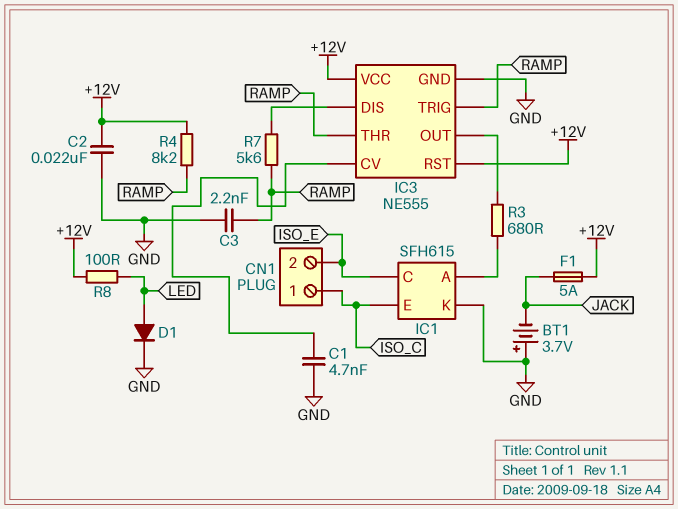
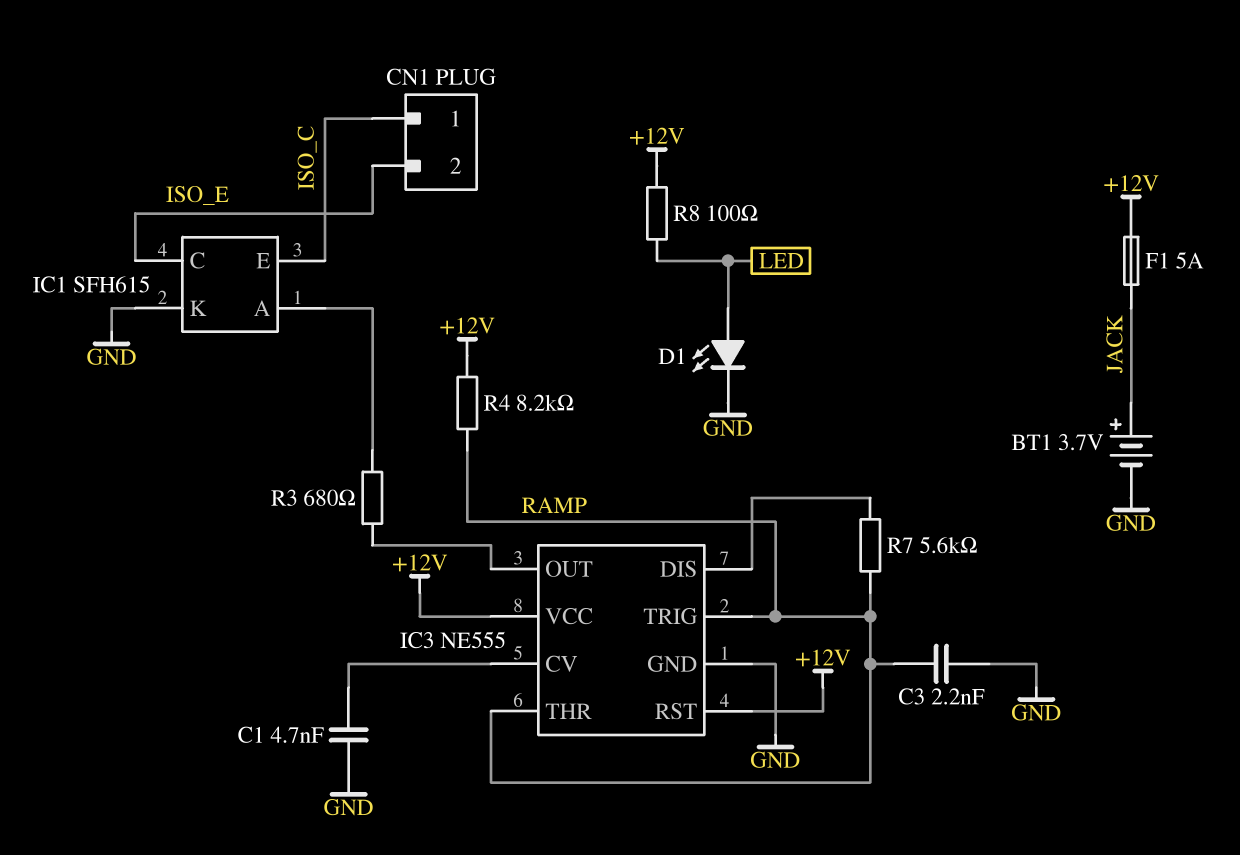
BT1: 3.7V (plus GND, minus JACK) -> 3.7V (plus JACK, minus GND)
C2: 22nF (+12V, GND) -> none
D1: diode (A LED, K GND) -> LED (A LED, K GND)

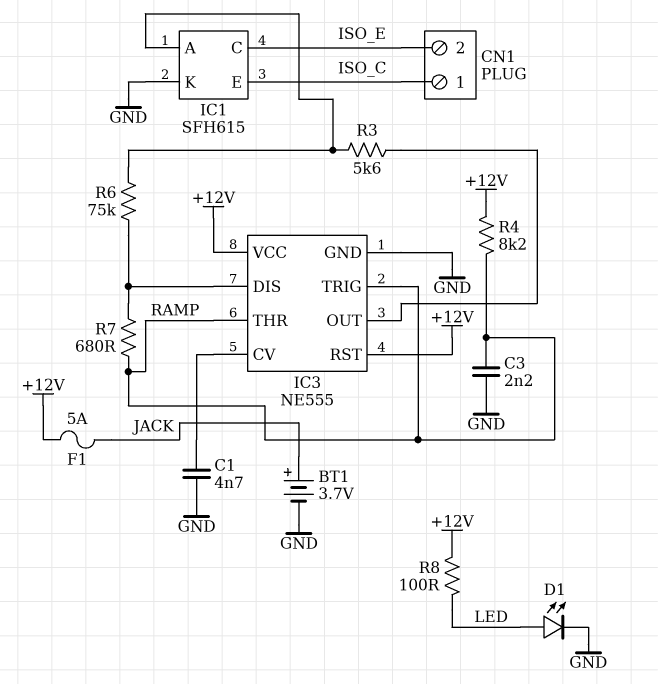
R3: 680 (IC1/A, IC3/OUT) -> 5.6k (IC1/A, IC3/OUT)
R6: none -> 75k (IC1/A, IC3/DIS)
R7: 5.6k (IC3/DIS, RAMP) -> 680 (IC3/DIS, RAMP)

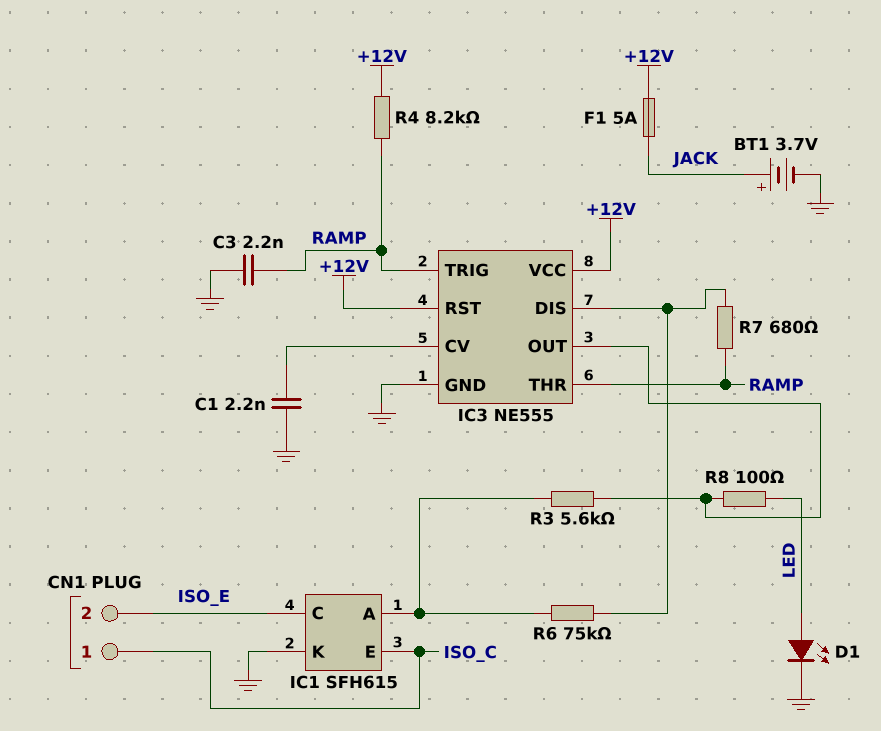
C1: 4.7nF (GND, IC3/CV) -> 2.2nF (GND, IC3/CV)
R8: 100 (+12V, LED) -> 100 (IC3/OUT, LED)

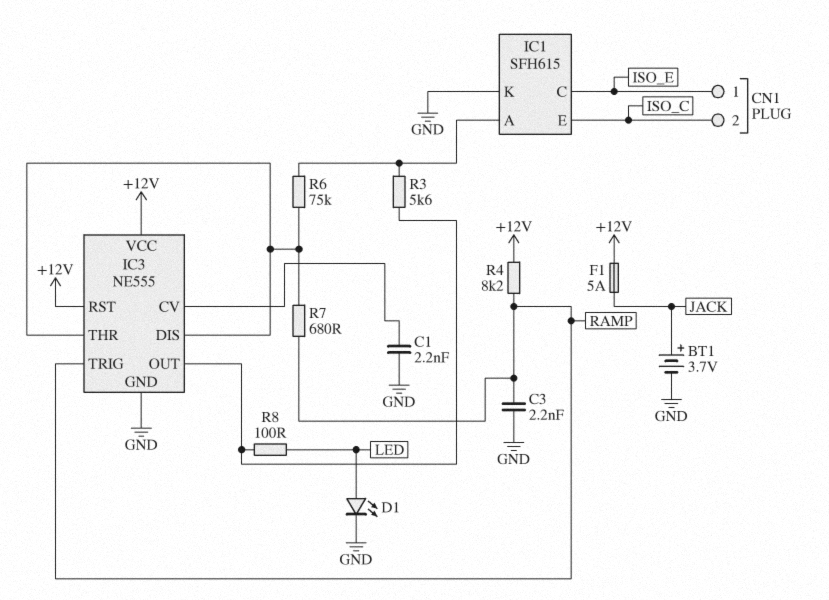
CN1 pin 1: ISO_C -> ISO_E
CN1 pin 2: ISO_E -> ISO_C
IC3 pin THR: RAMP -> IC3/DIS

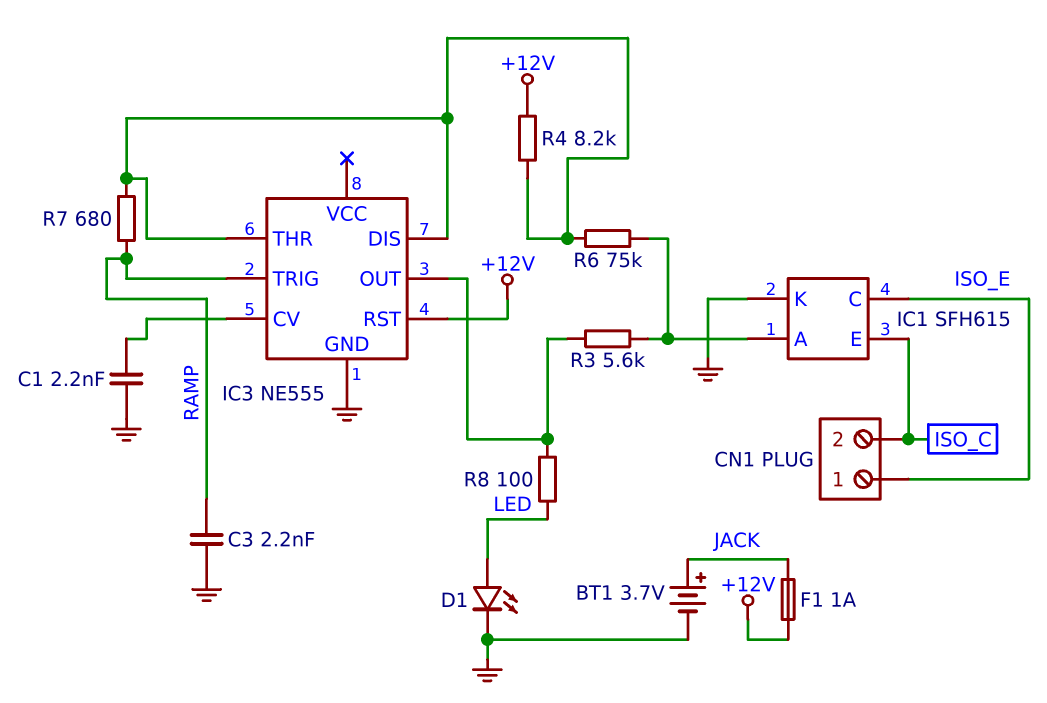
F1: 5A (+12V, JACK) -> 1A (+12V, JACK)
IC3 pin VCC: +12V -> none
R4: 8.2k (+12V, RAMP) -> 8.2k (+12V, IC3/DIS)

